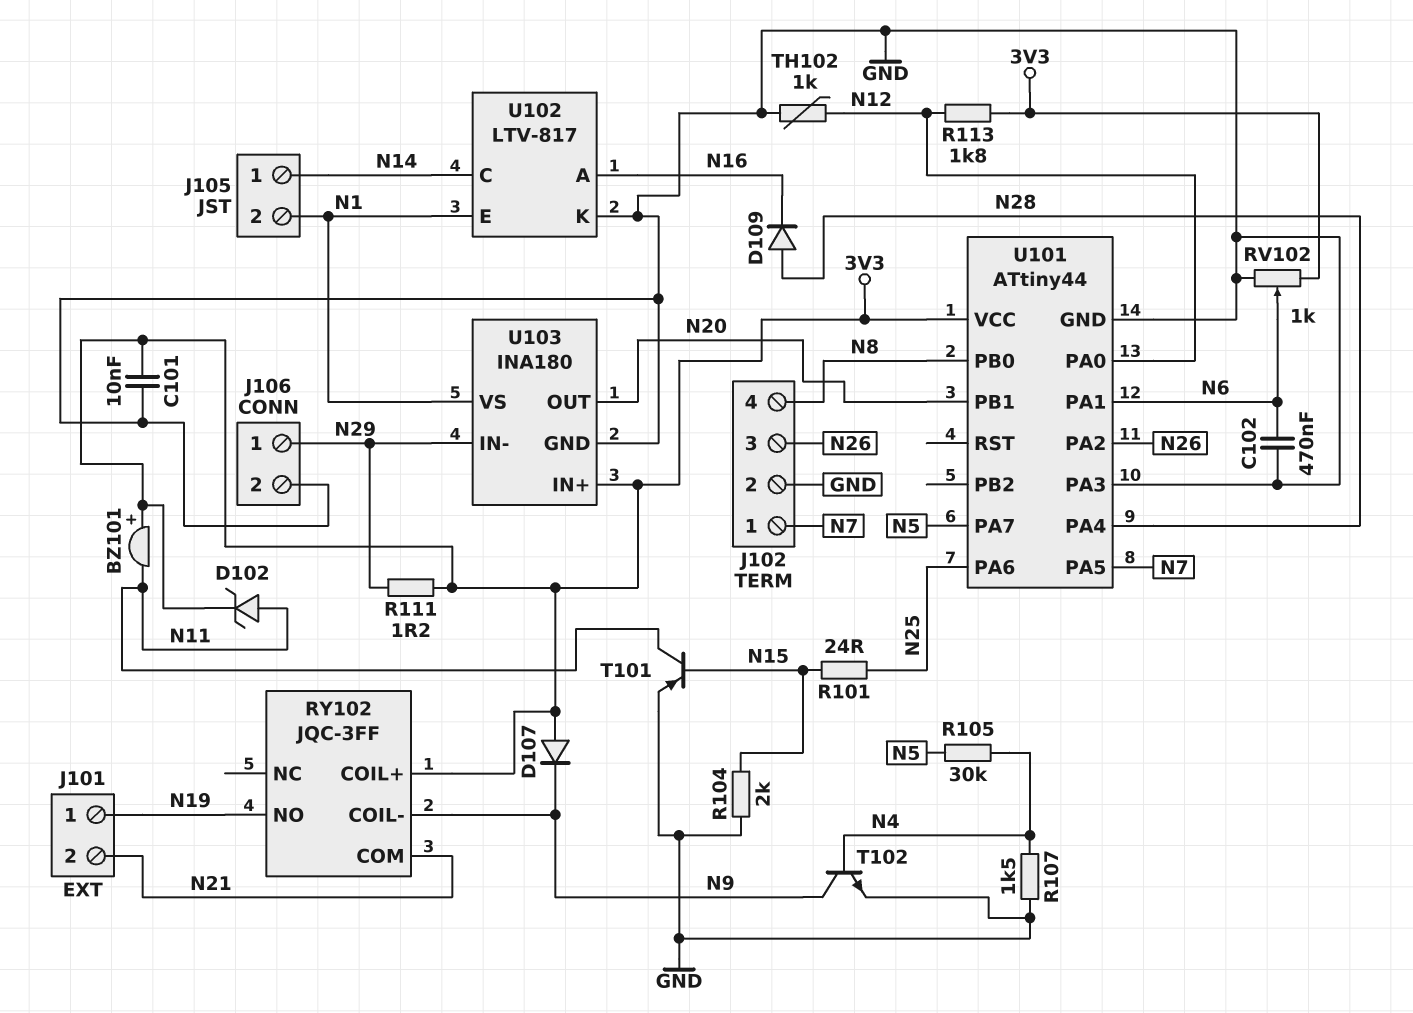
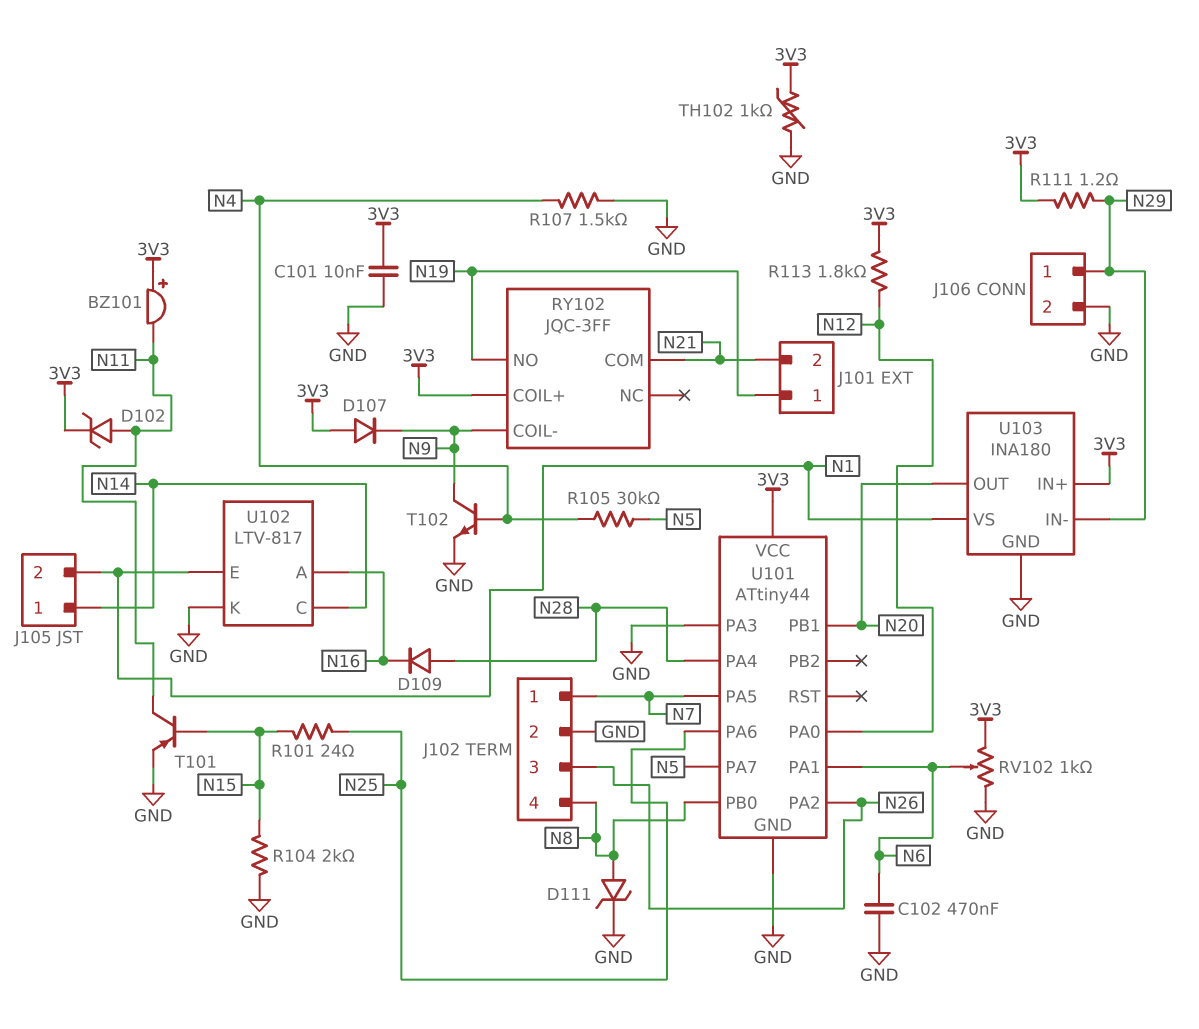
D111: none -> zener (A N8, K GND)
TH102: 1k (GND, N12) -> 1k (3V3, GND)

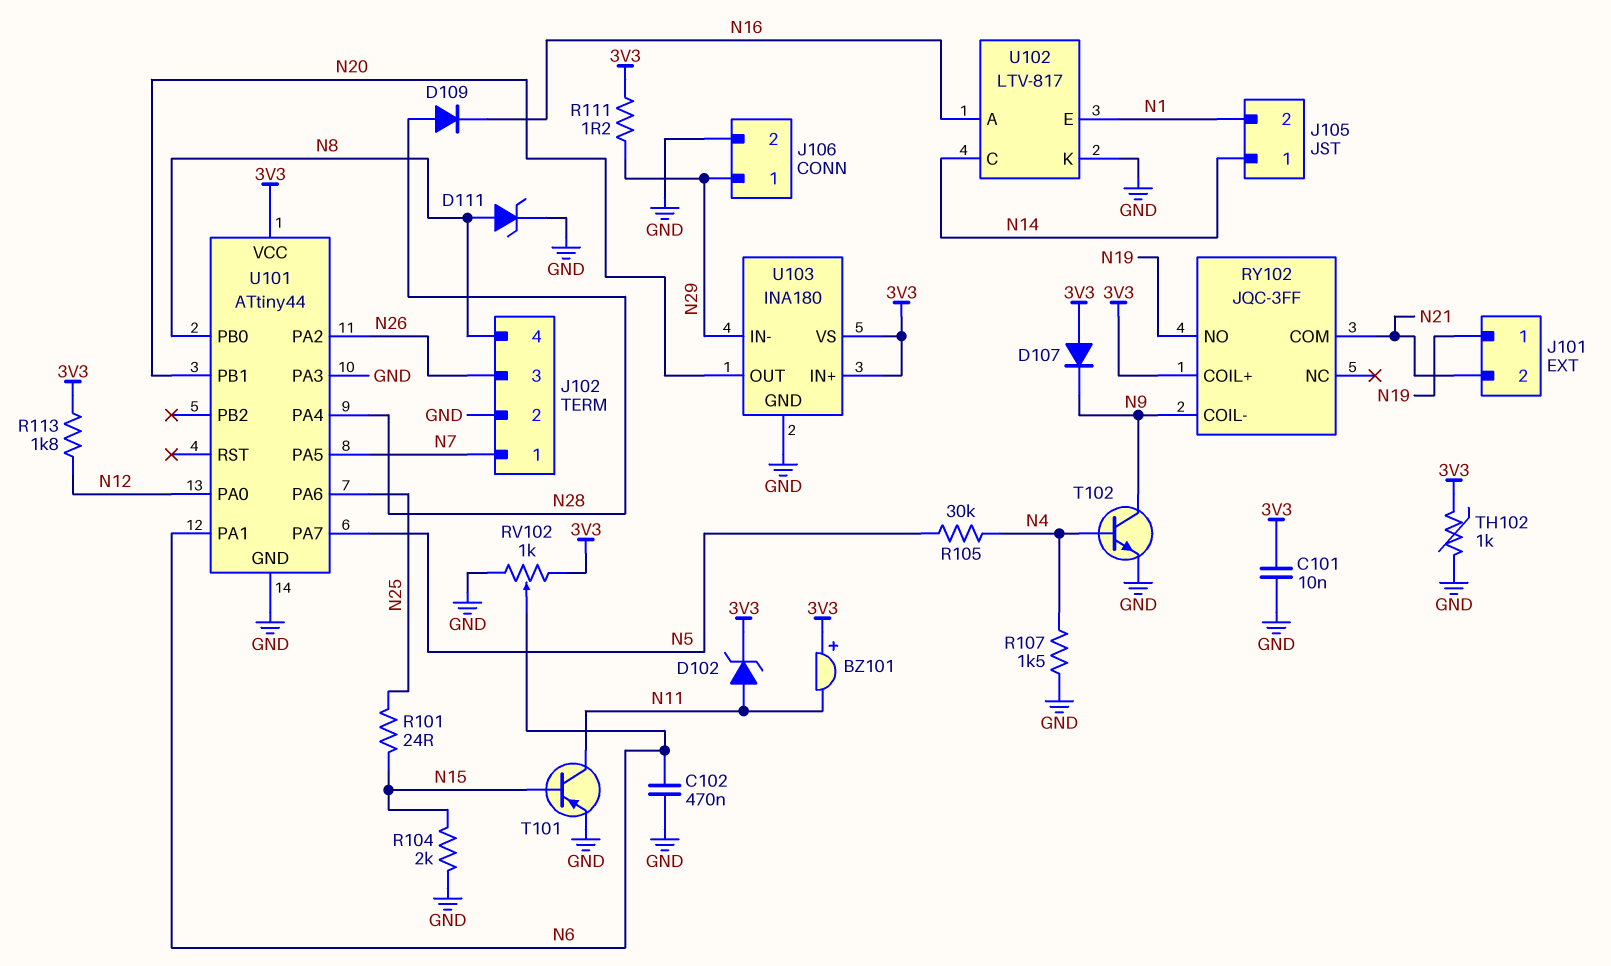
U103 pin VS: N1 -> 3V3

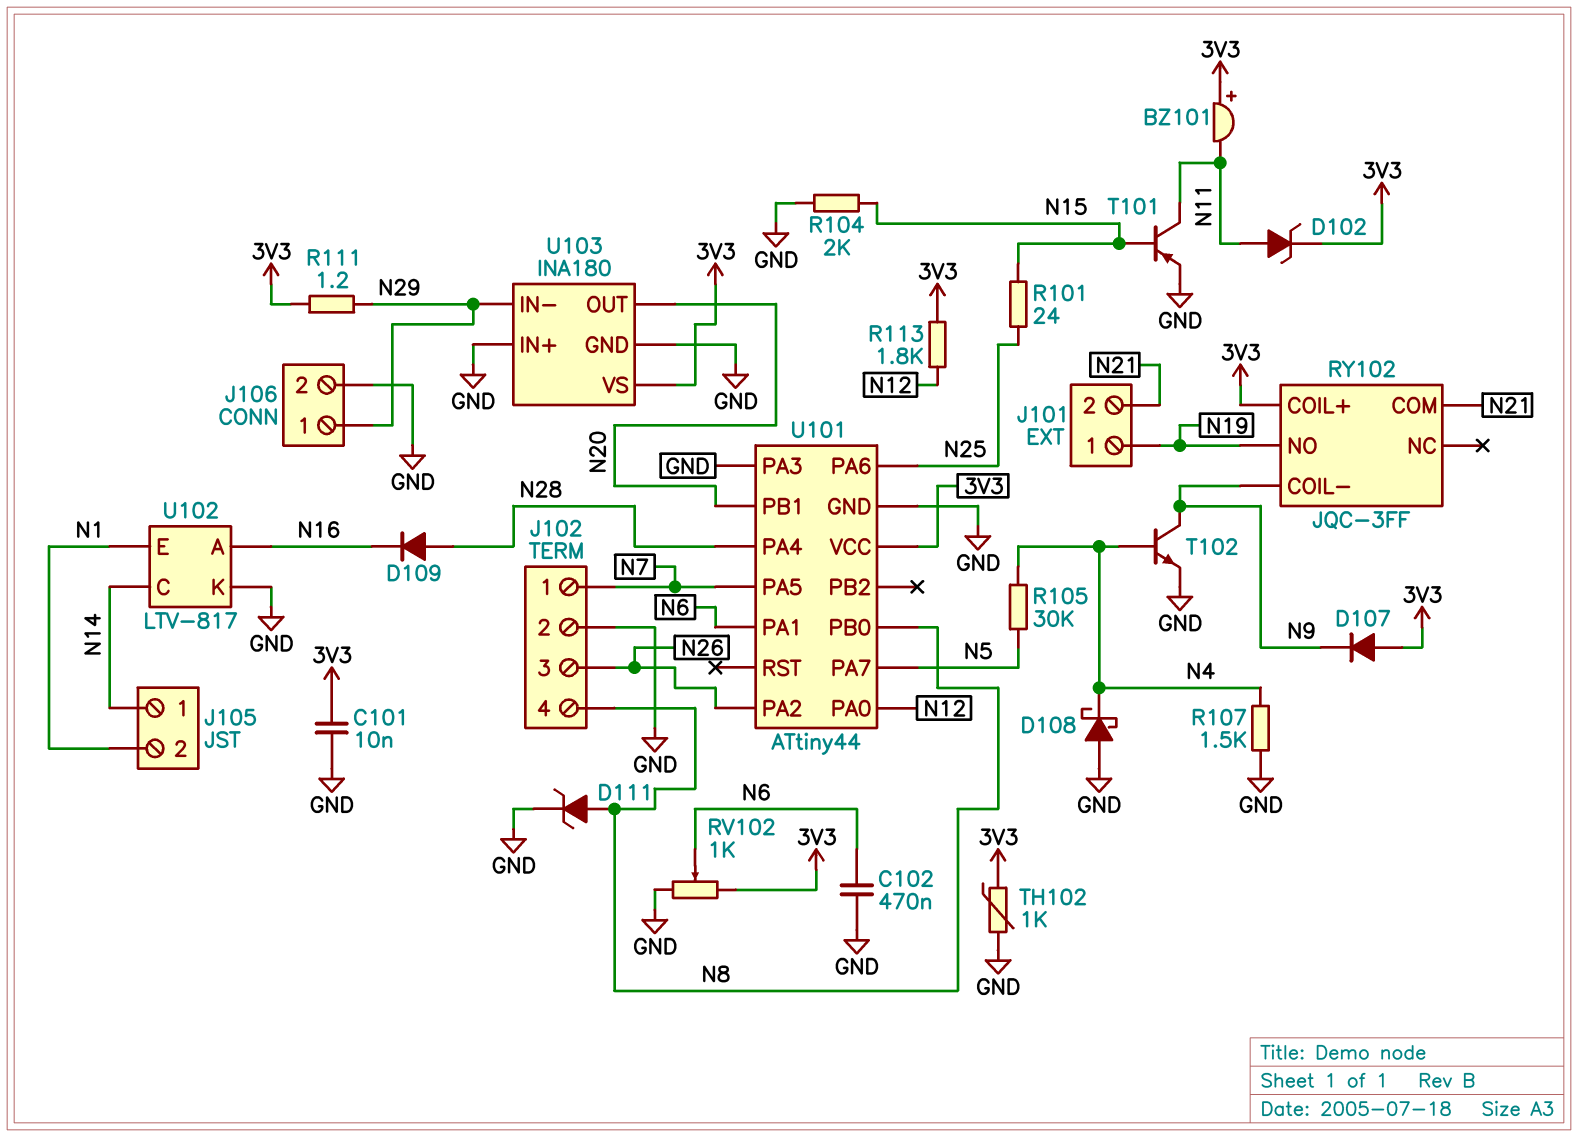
D108: none -> schottky (A GND, K N4)
U103 pin IN+: 3V3 -> GND

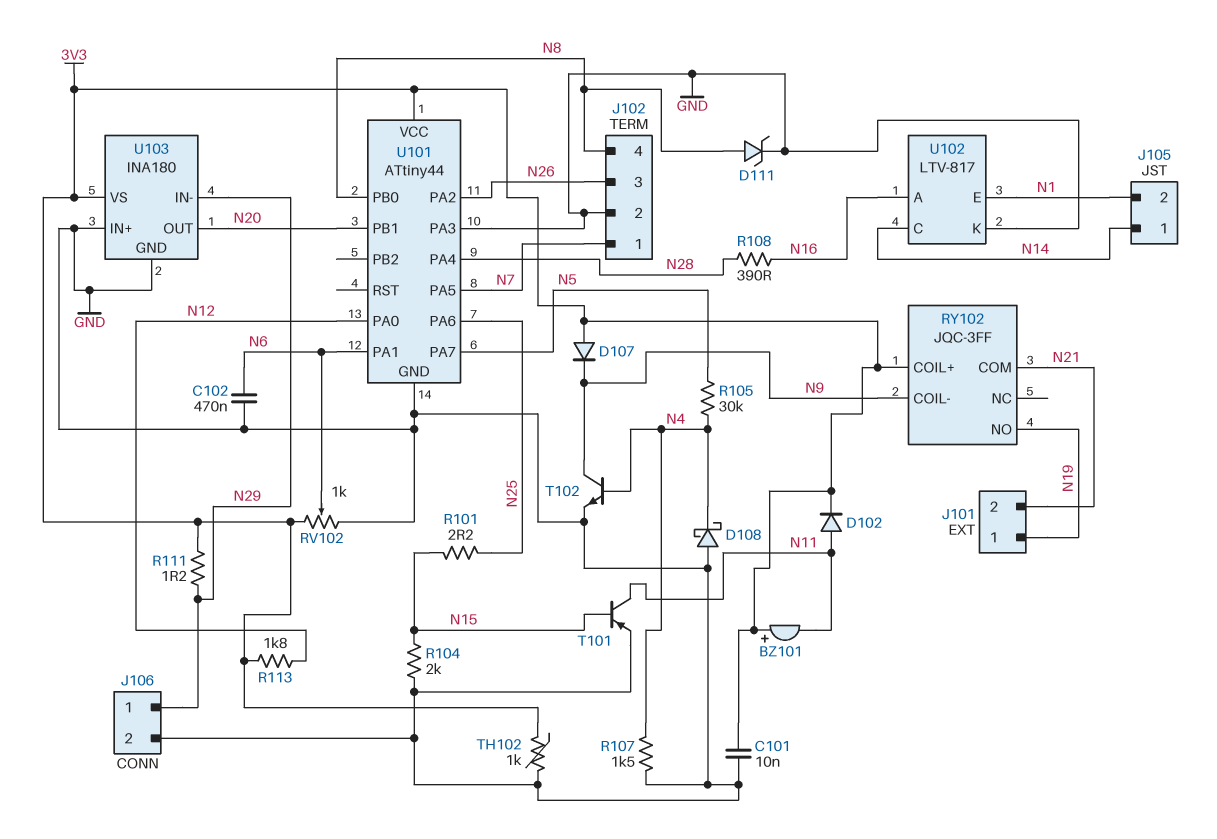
D102: zener (A N11, K 3V3) -> diode (A N11, K 3V3)
D109: diode (A N28, K N16) -> none
R101: 24 (N15, N25) -> 2.2 (N15, N25)
R108: none -> 390 (N16, N28)

